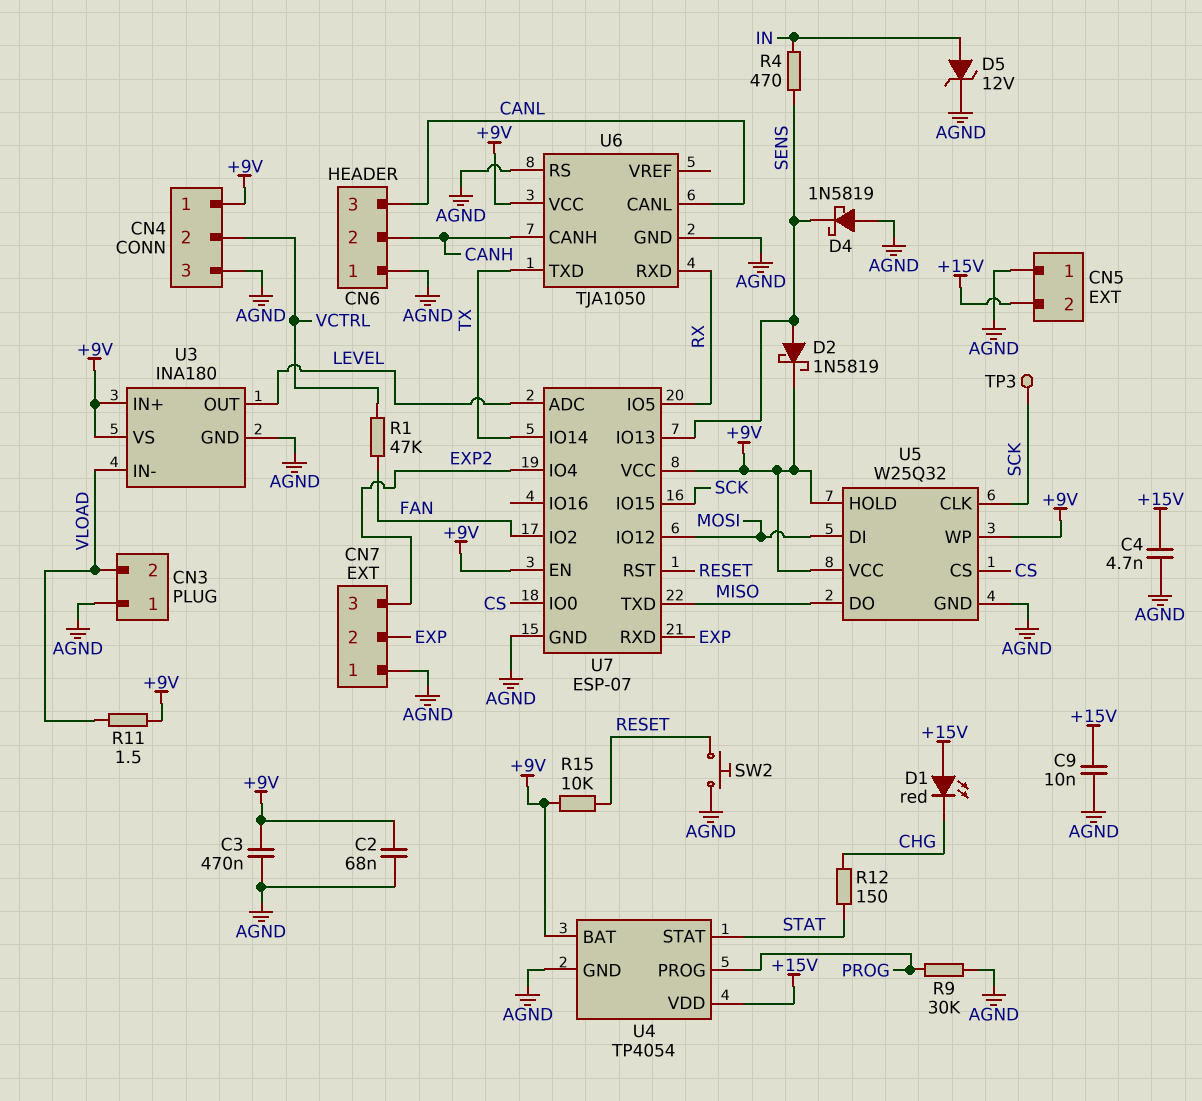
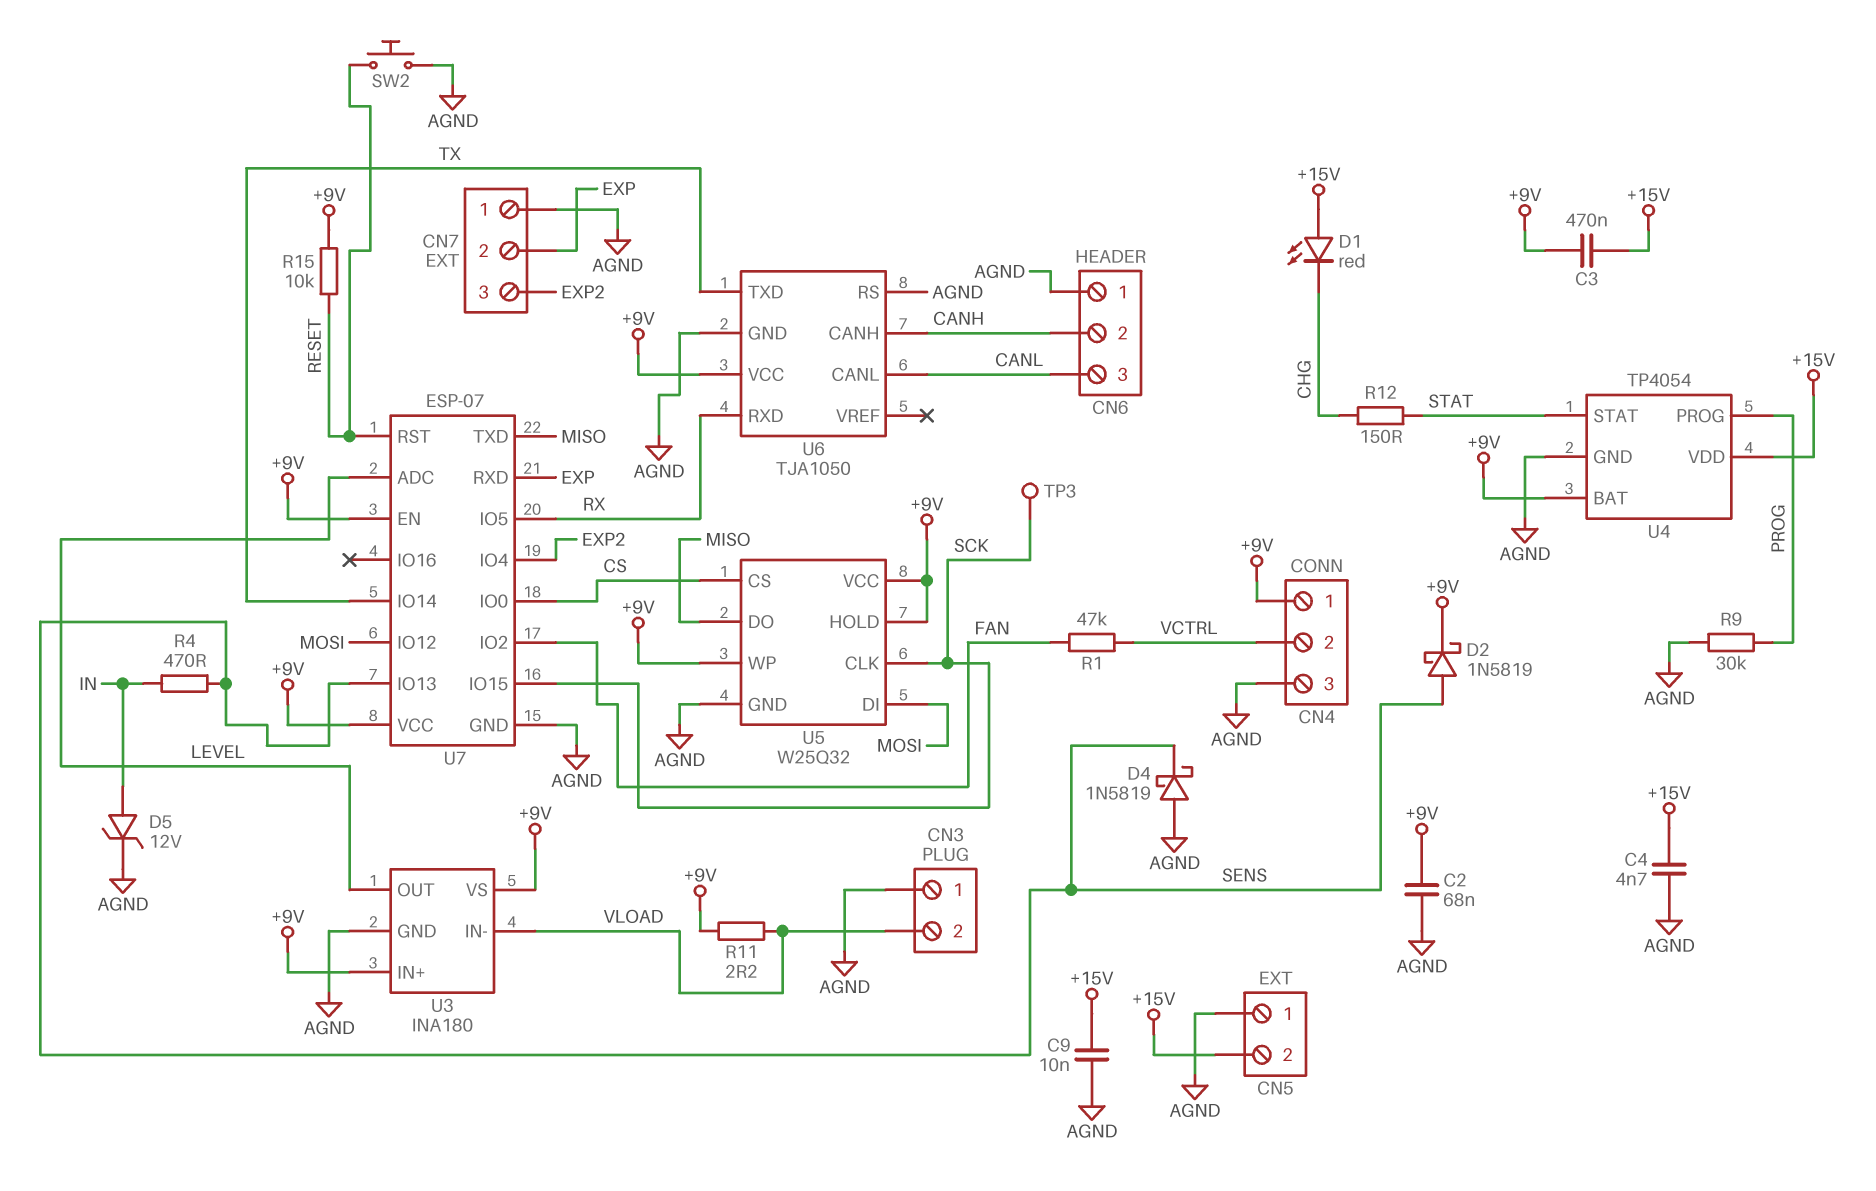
C3: 470nF (+9V, AGND) -> 470nF (+9V, +15V)
R11: 1.5 (+9V, VLOAD) -> 2.2 (+9V, VLOAD)

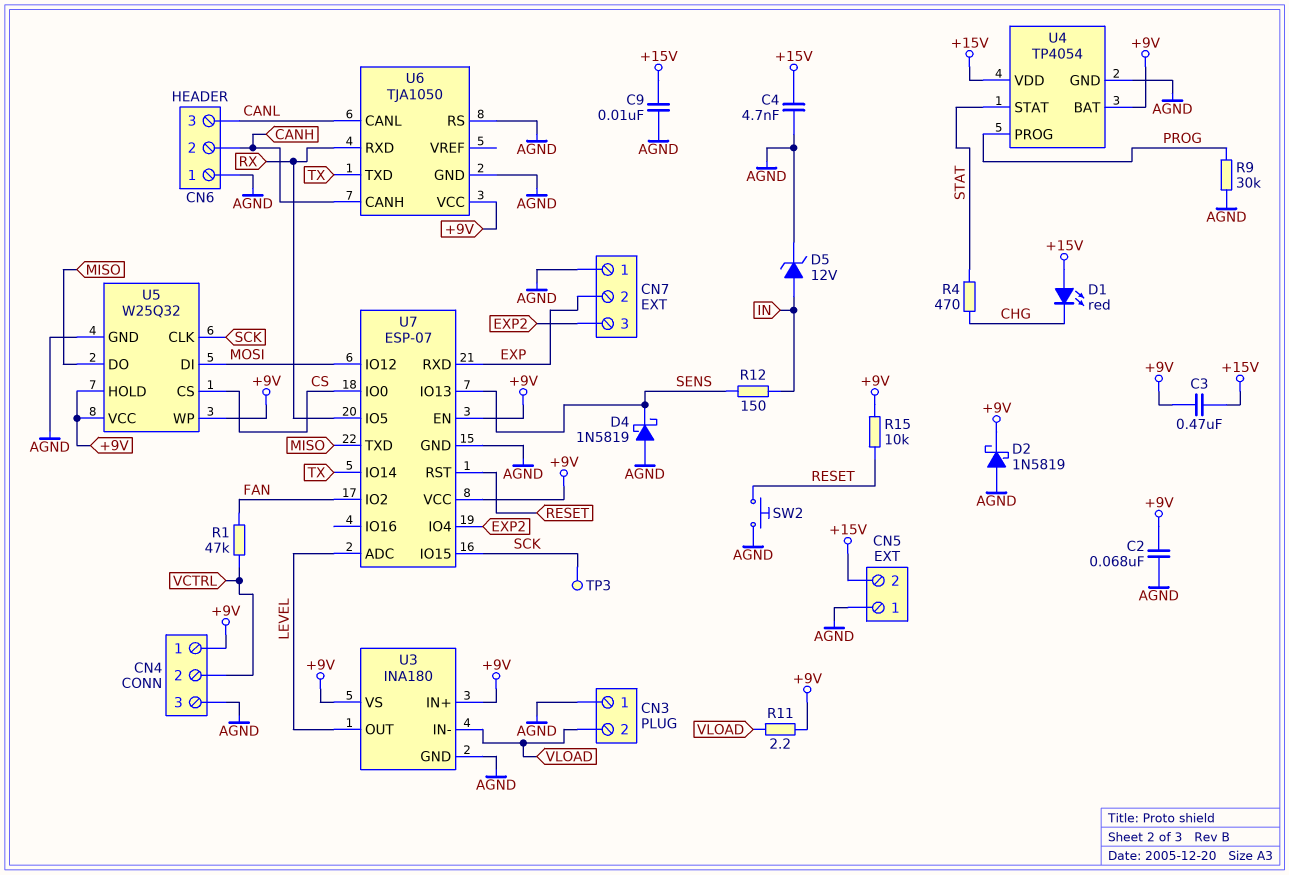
D2: schottky 1N5819 (A SENS, K +9V) -> schottky 1N5819 (A AGND, K +9V)
R4: 470 (IN, SENS) -> 470 (CHG, STAT)
R12: 150 (CHG, STAT) -> 150 (IN, SENS)

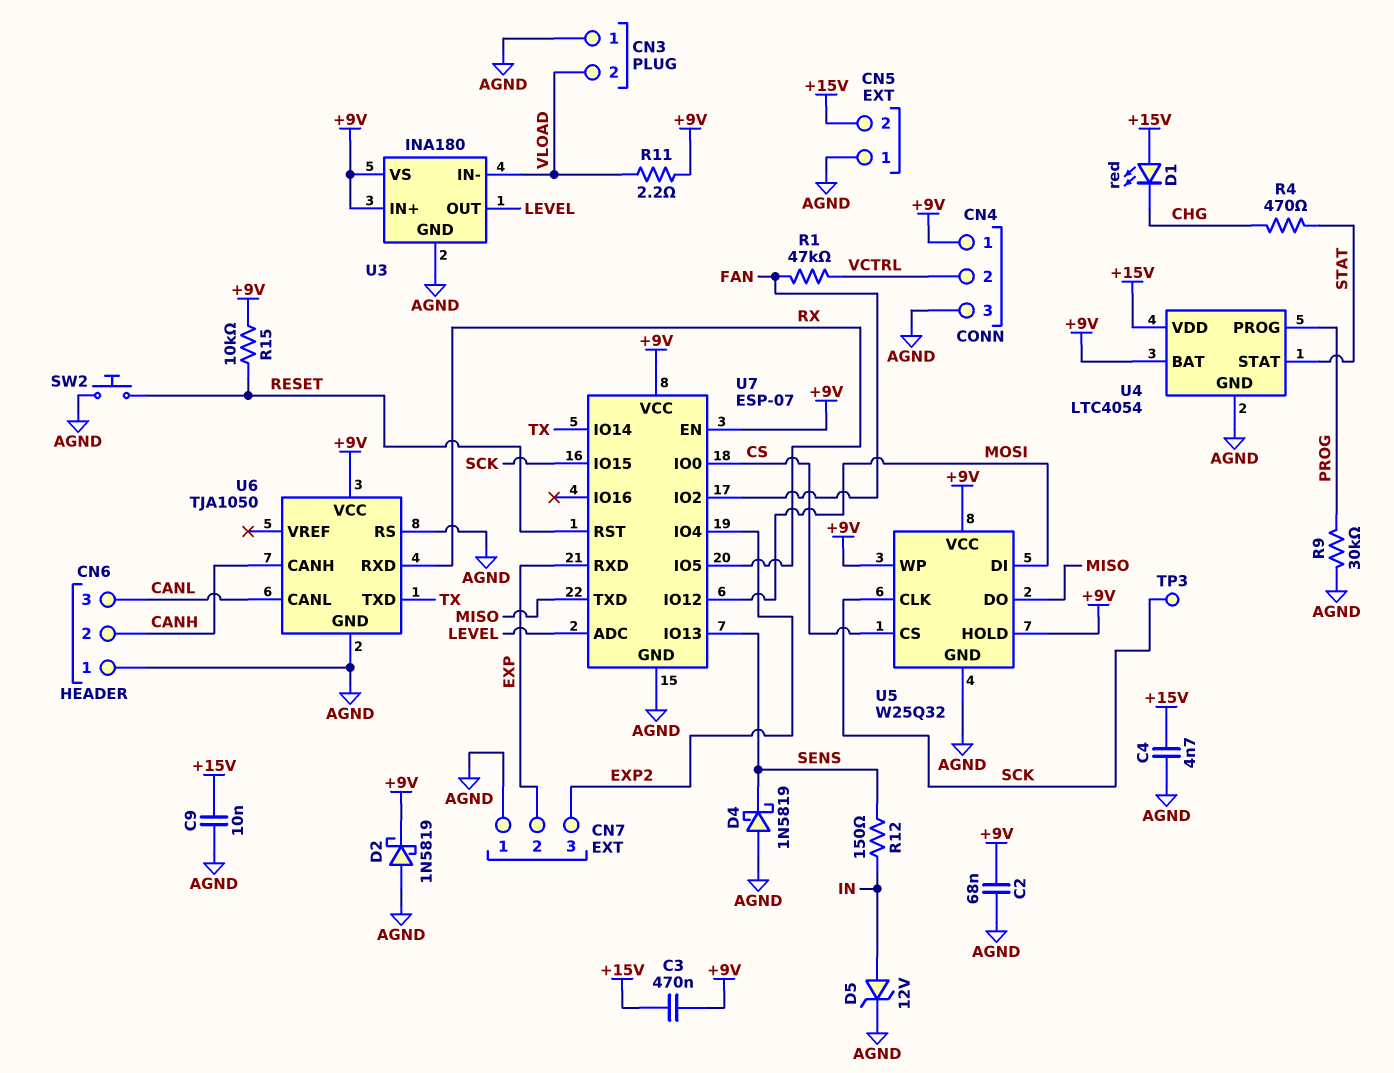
U4: TP4054 -> LTC4054

